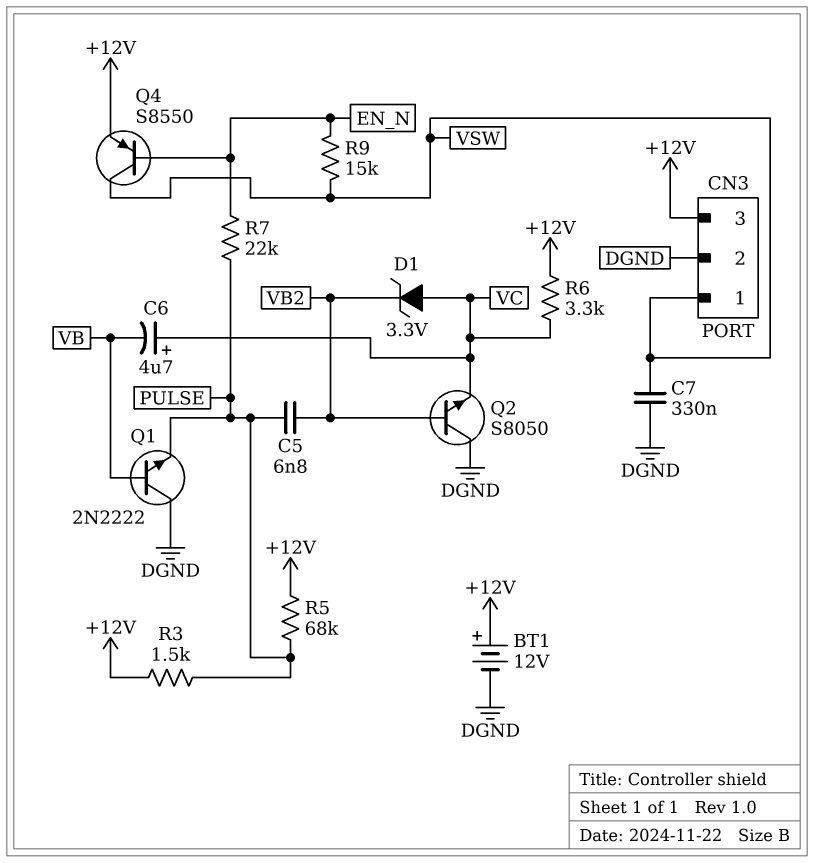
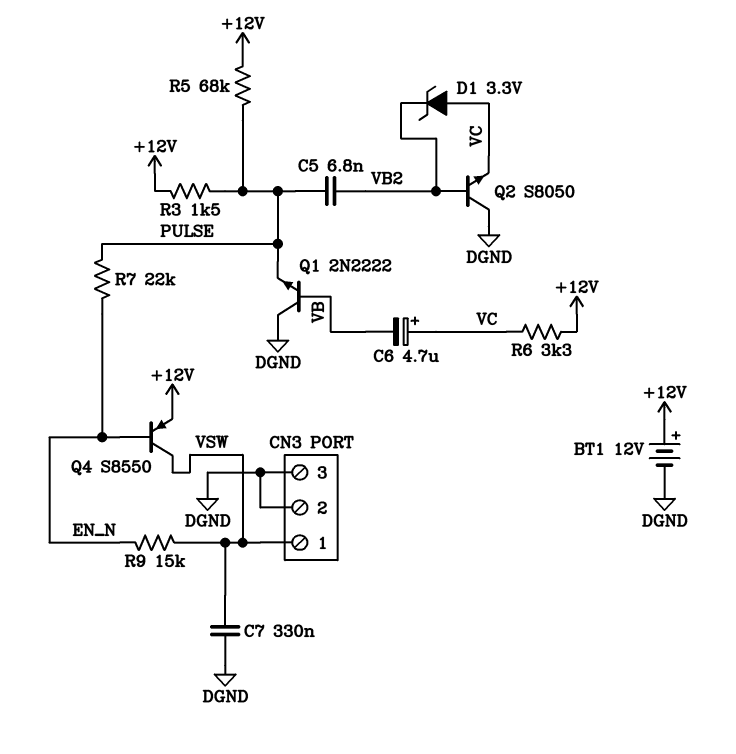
CN3 pin 3: +12V -> DGND

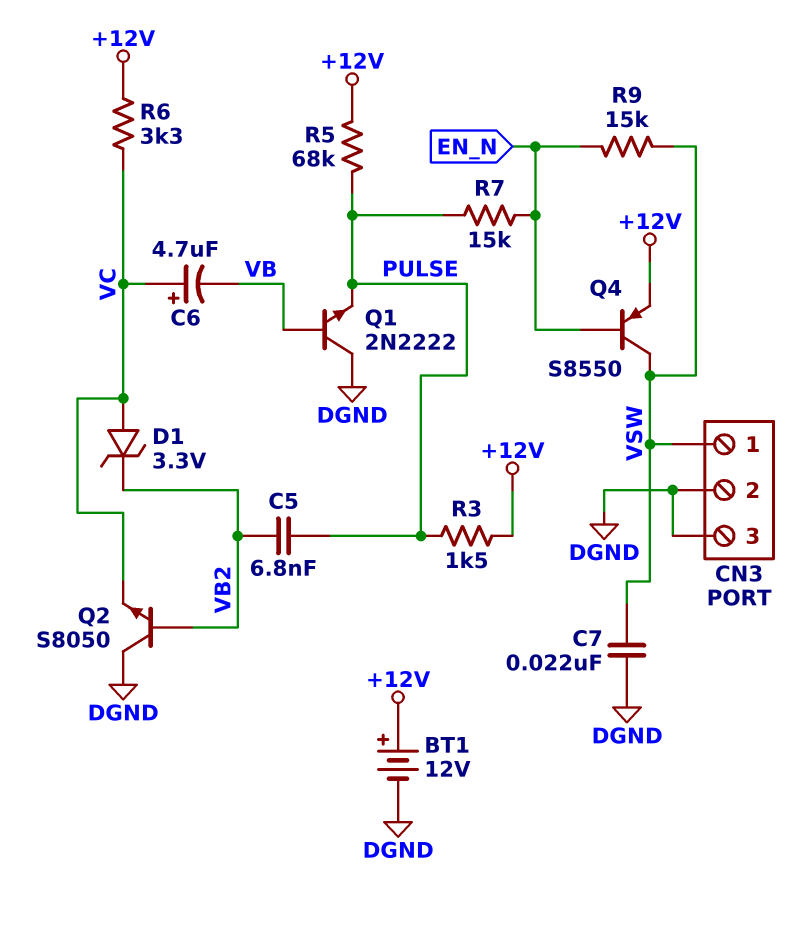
C7: 330nF (DGND, VSW) -> 22nF (DGND, VSW)
R7: 22k (EN_N, PULSE) -> 15k (EN_N, PULSE)

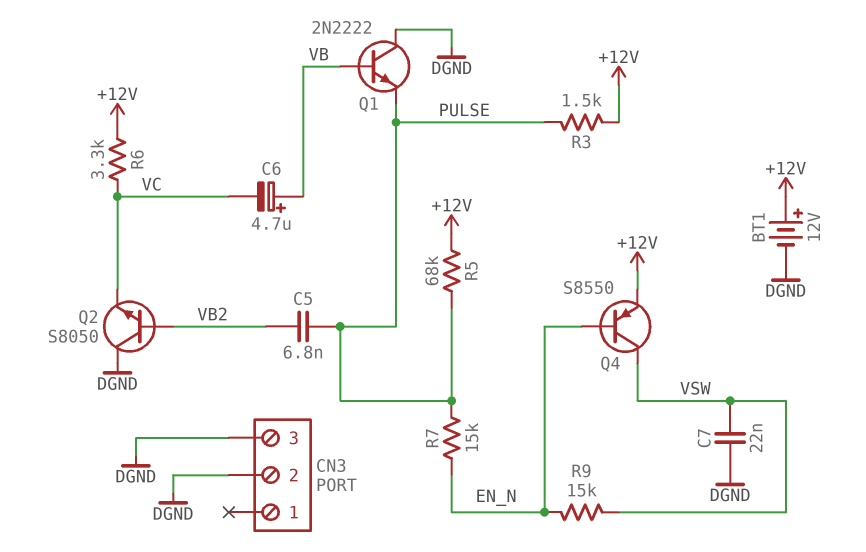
C6: 4.7uF (plus VC, minus VB) -> 4.7uF (plus VB, minus VC)
CN3 pin 1: VSW -> none
D1: zener 3.3V (A VC, K VB2) -> none

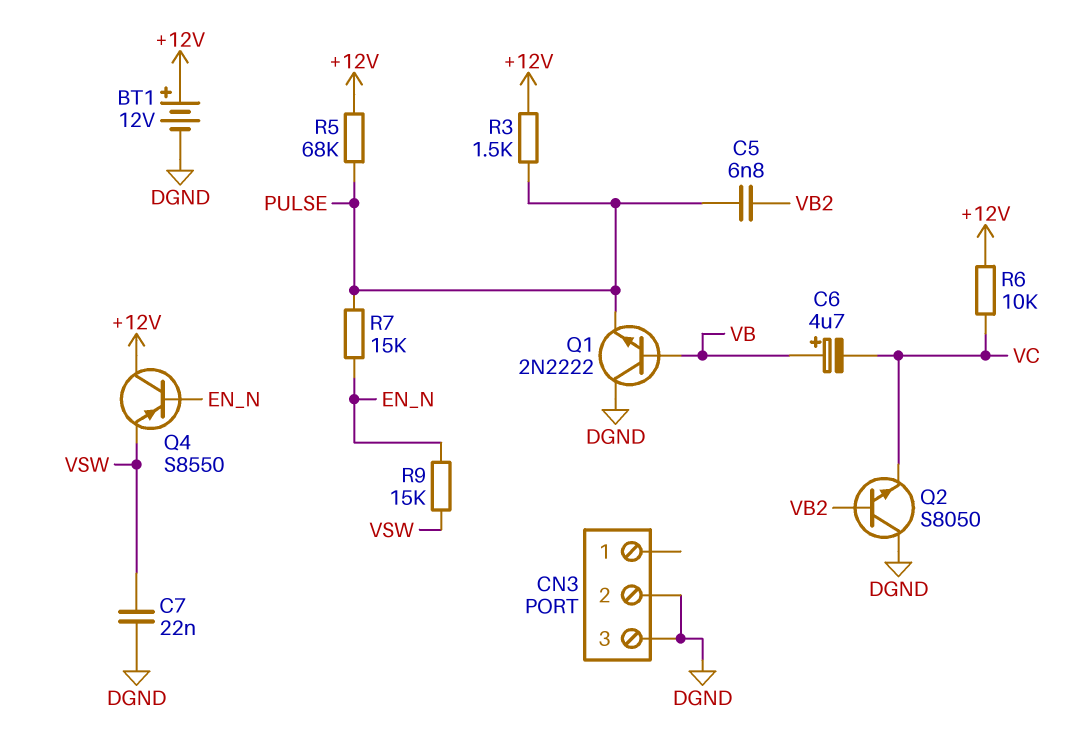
Q4: PNP S8550 (B EN_N, C VSW, E +12V) -> PNP S8550 (B EN_N, C +12V, E VSW)
R6: 3.3k (+12V, VC) -> 10k (+12V, VC)

